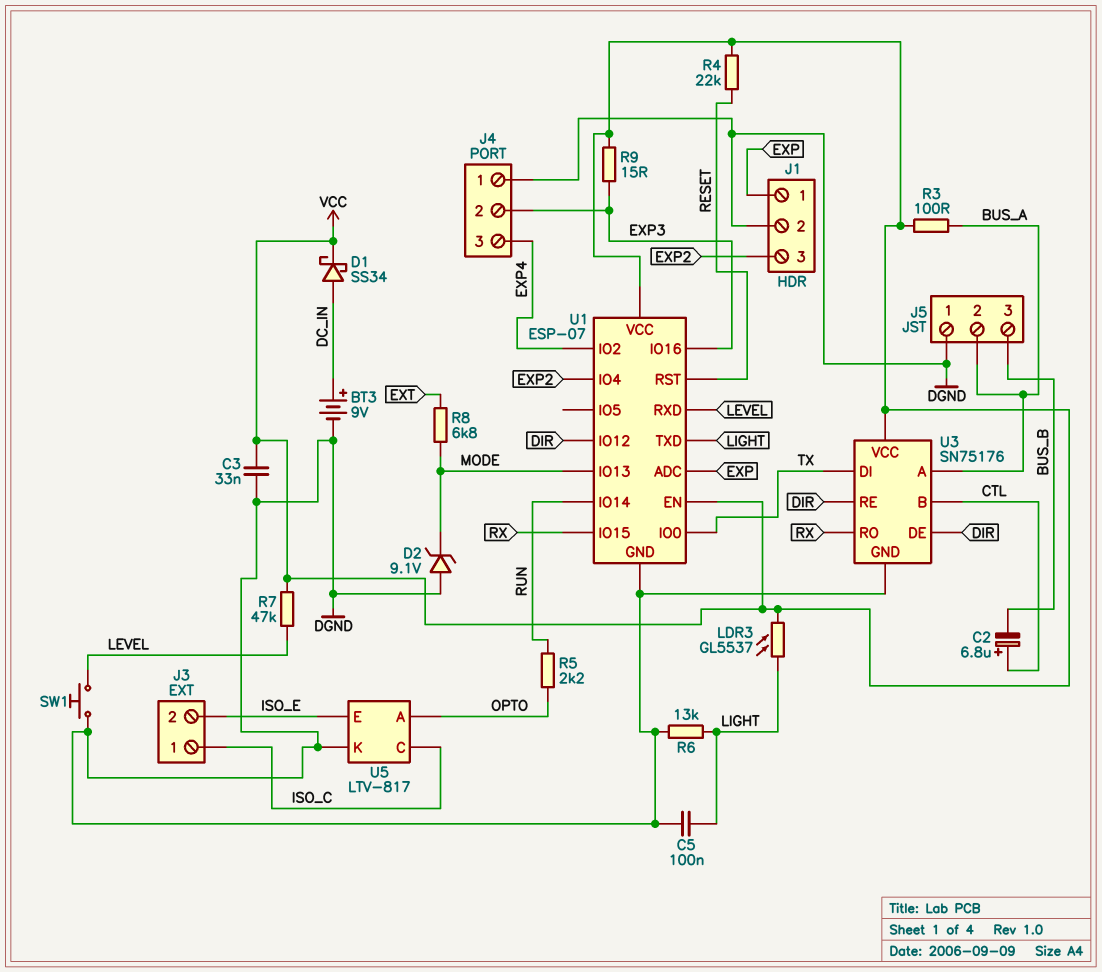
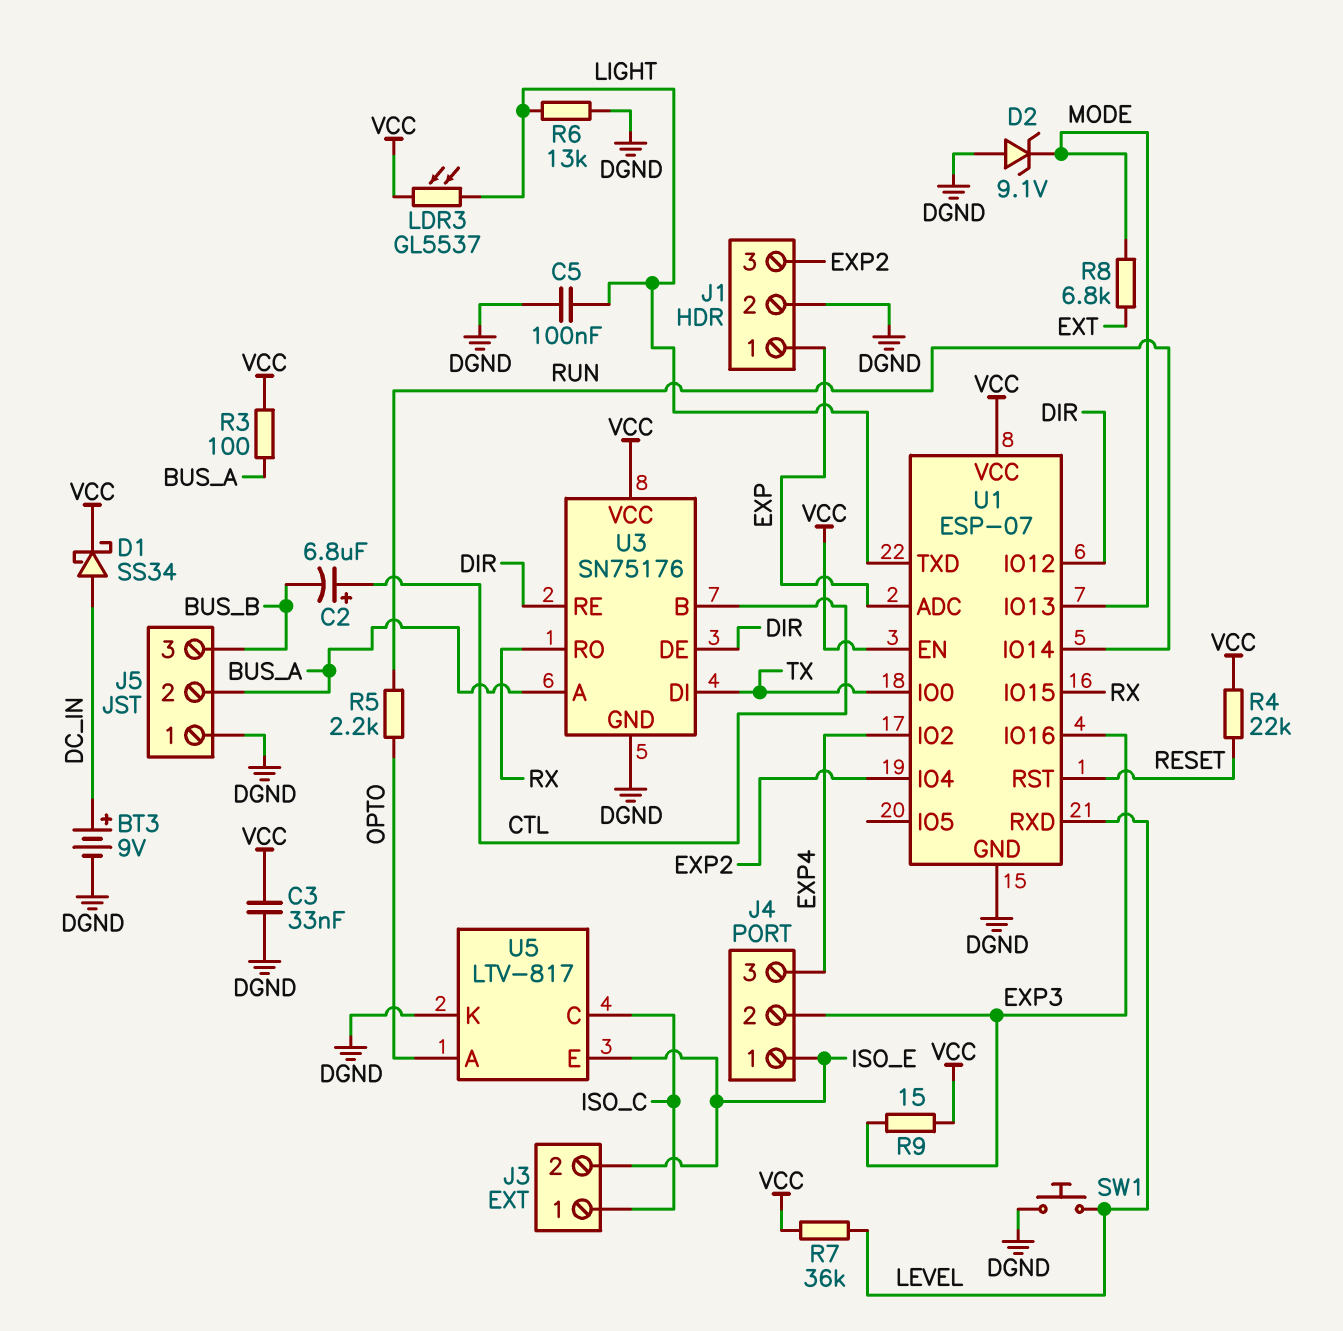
J4 pin 1: DGND -> ISO_E
R7: 47k (LEVEL, VCC) -> 36k (LEVEL, VCC)

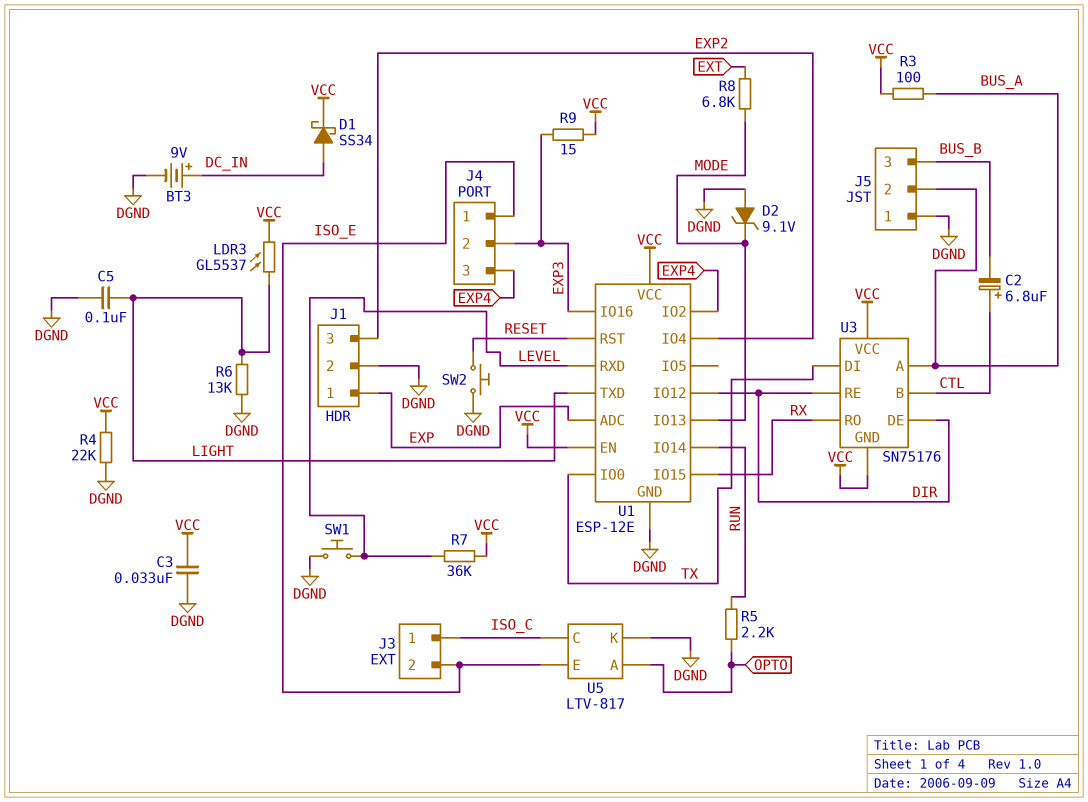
R4: 22k (RESET, VCC) -> 22k (DGND, VCC)
SW2: none -> button (DGND, RESET)
U1: ESP-07 -> ESP-12E
U3 pin GND: DGND -> VCC

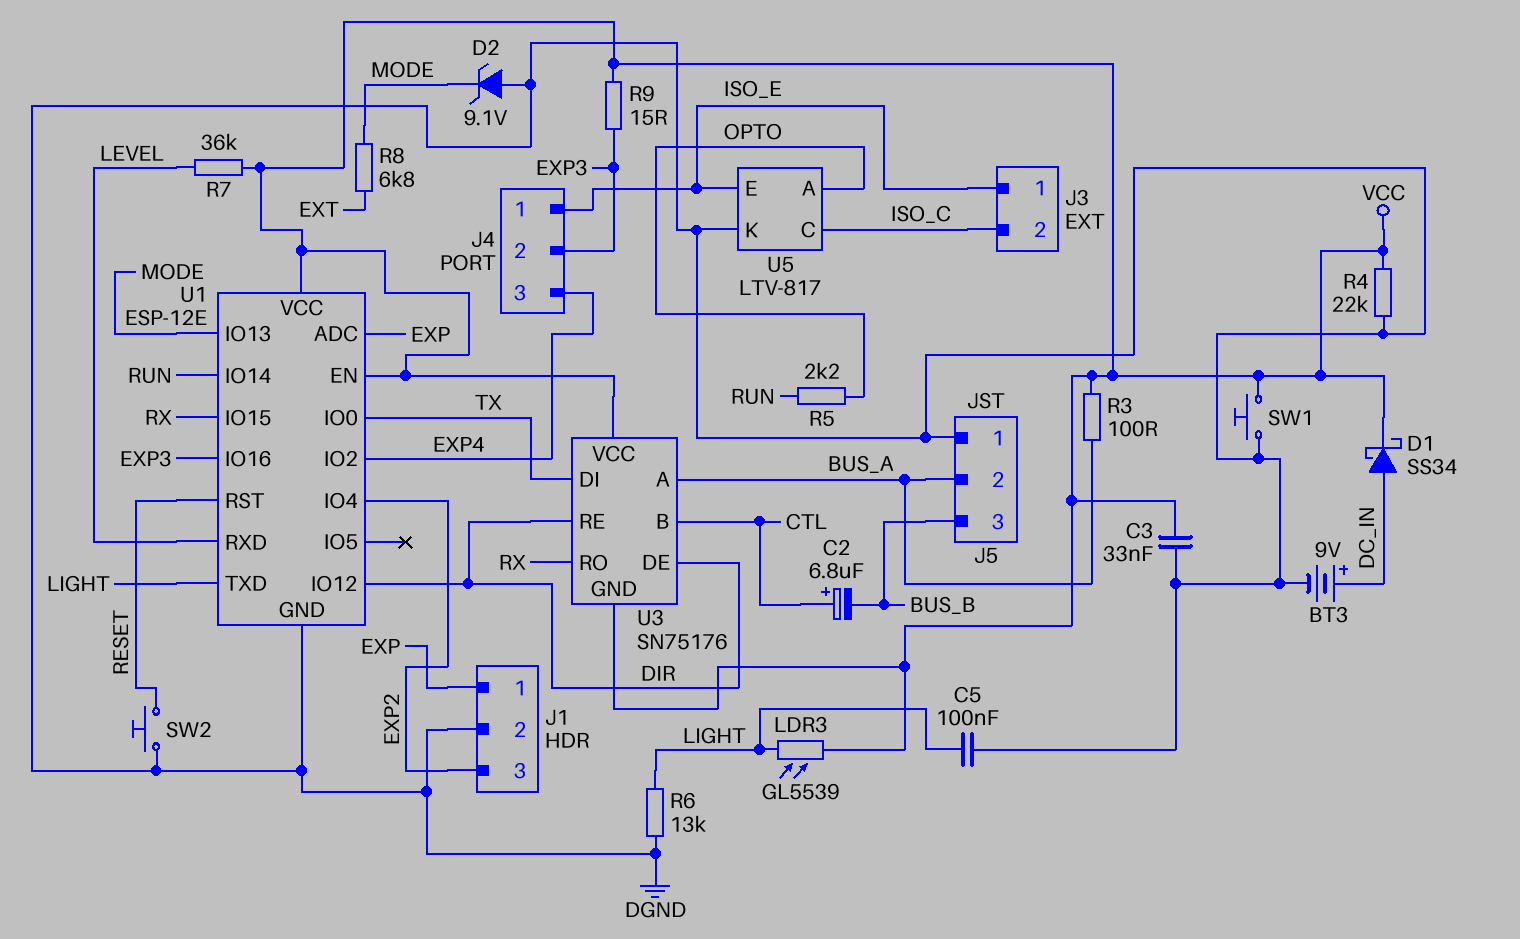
J3 pin 1: ISO_C -> ISO_E
J3 pin 2: ISO_E -> ISO_C
LDR3: GL5537 (LIGHT, VCC) -> GL5539 (LIGHT, VCC)
SW1: button (DGND, LEVEL) -> button (DGND, VCC)

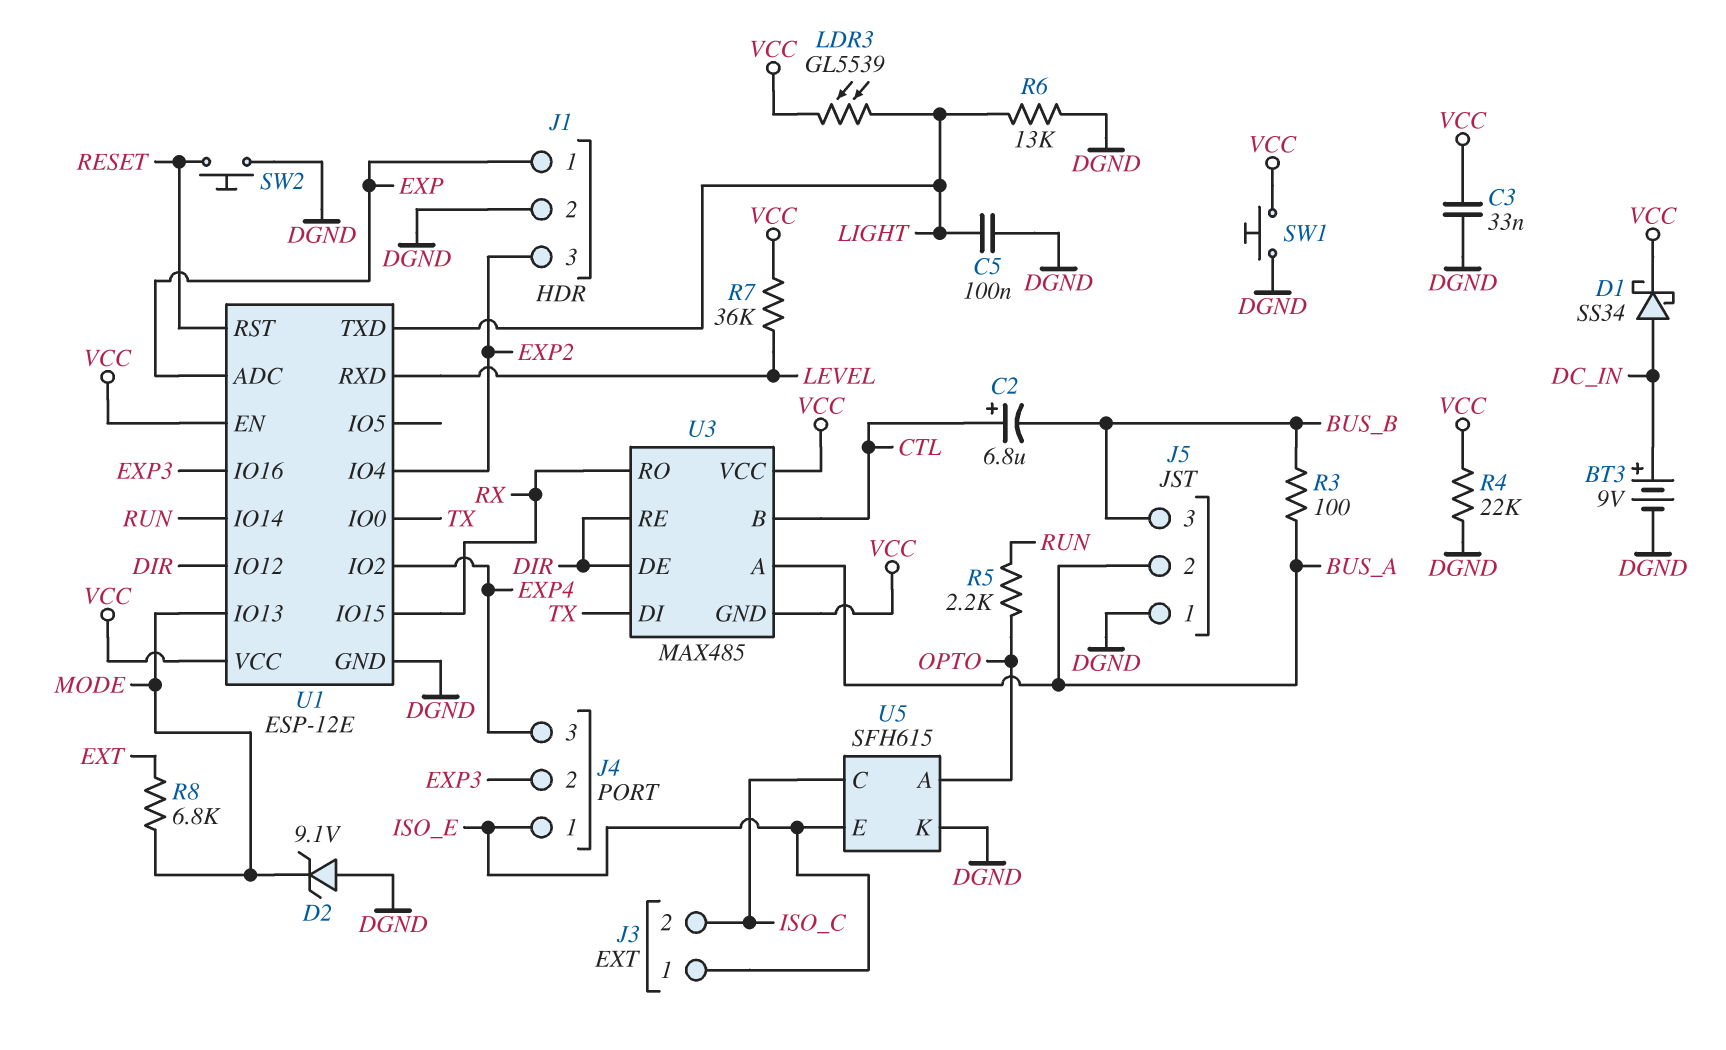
R3: 100 (BUS_A, VCC) -> 100 (BUS_A, BUS_B)
R9: 15 (EXP3, VCC) -> none
U3: SN75176 -> MAX485
U5: LTV-817 -> SFH615

